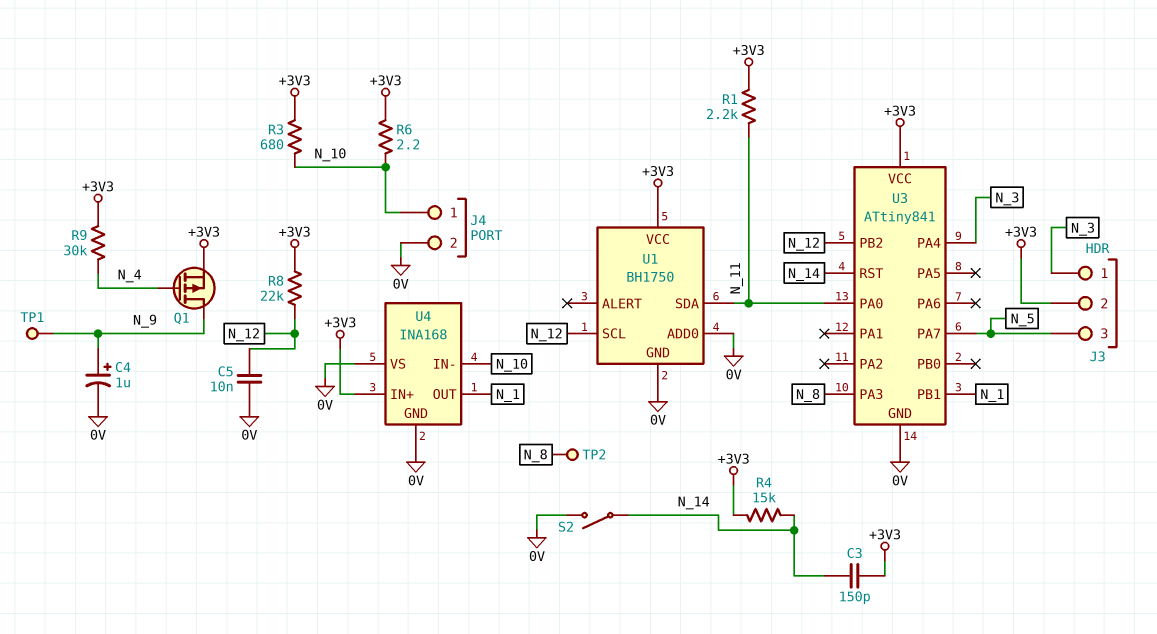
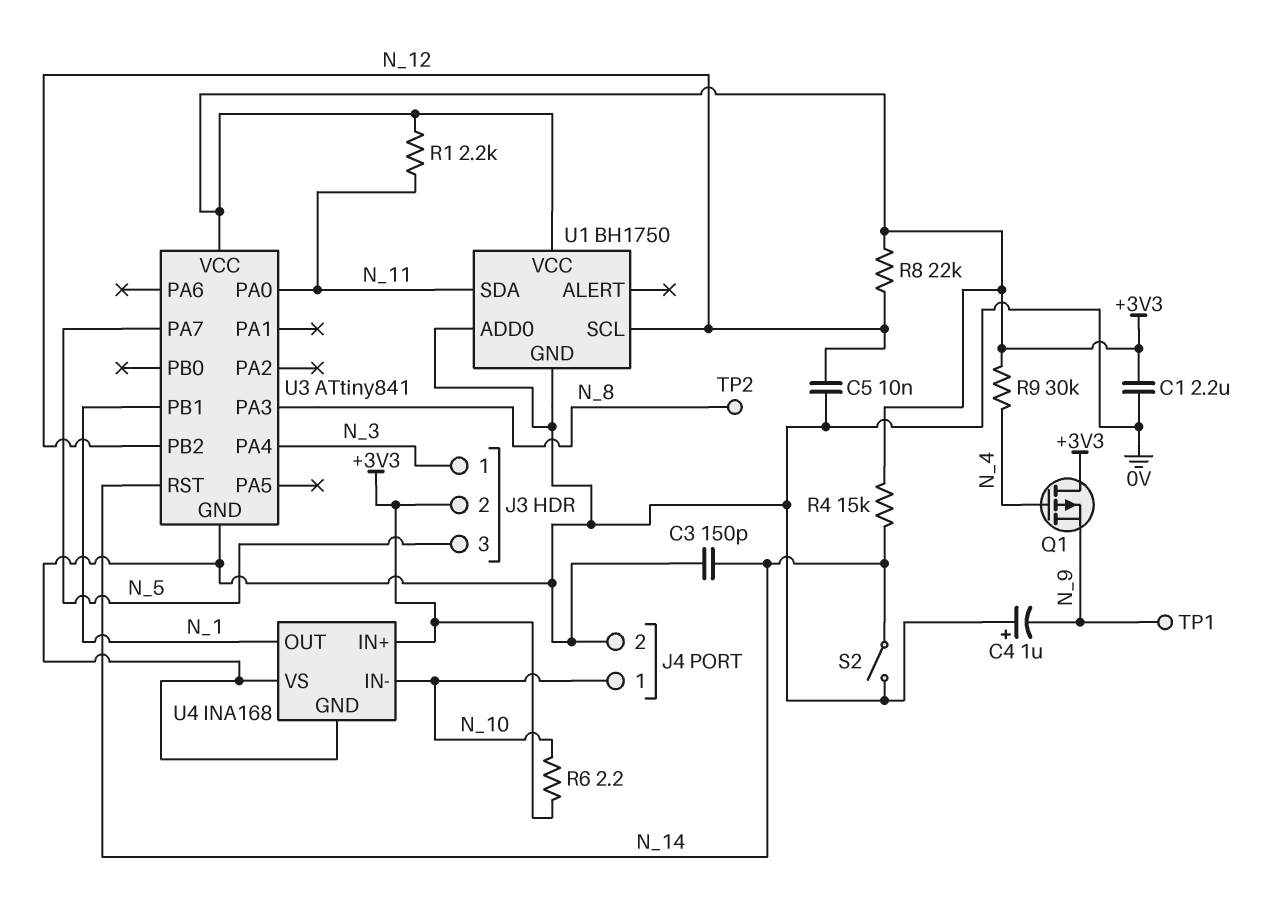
C1: none -> 2.2uF (+3V3, 0V)
C3: 150pF (+3V3, N_14) -> 150pF (0V, N_14)
C4: 1uF (plus N_9, minus 0V) -> 1uF (plus 0V, minus N_9)
Q1: PMOS (G N_4, D N_9, S +3V3) -> PMOS (G N_4, D +3V3, S N_9)
R3: 680 (+3V3, N_10) -> none

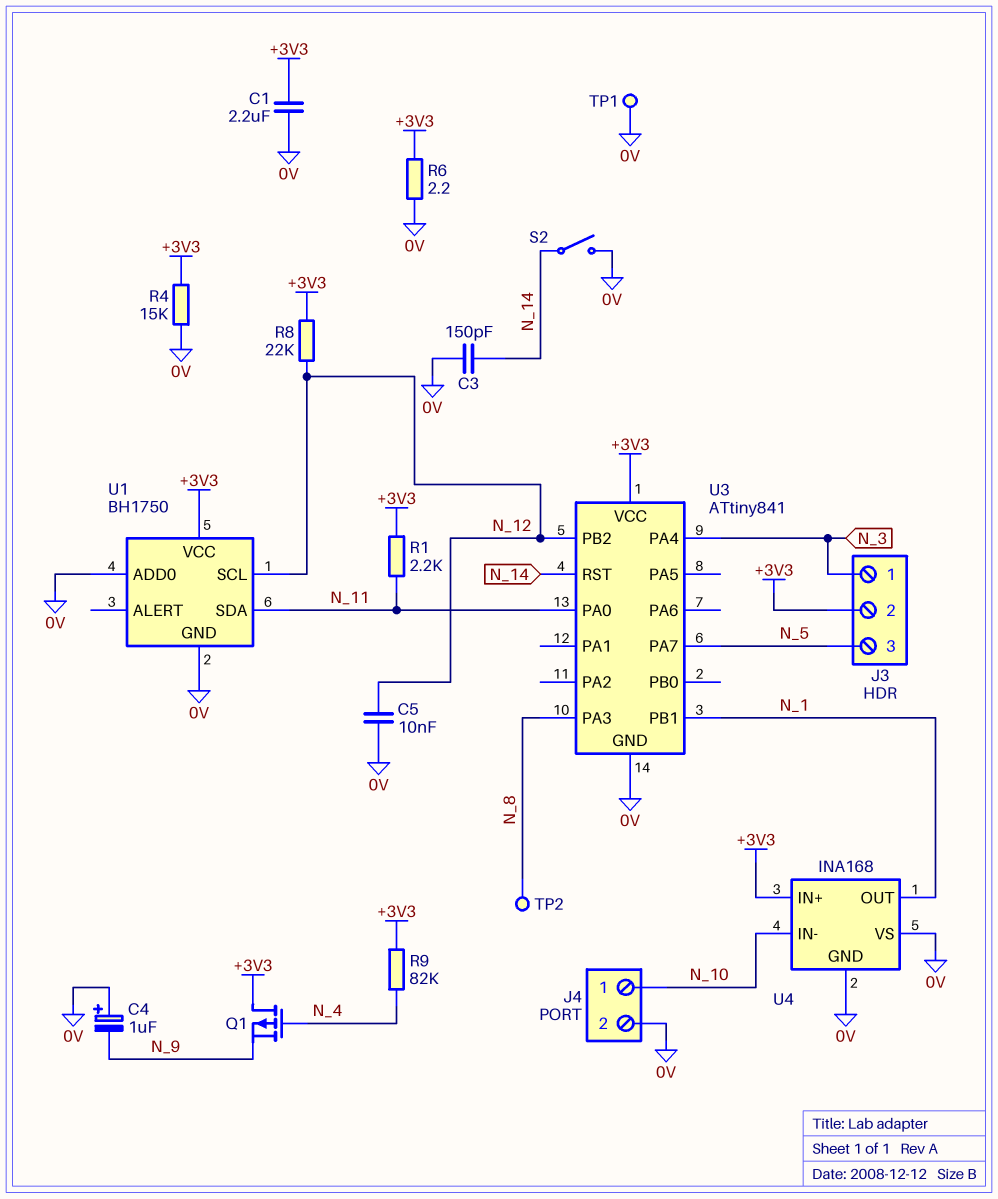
R4: 15k (+3V3, N_14) -> 15k (+3V3, 0V)
R6: 2.2 (+3V3, N_10) -> 2.2 (+3V3, 0V)
R9: 30k (+3V3, N_4) -> 82k (+3V3, N_4)
TP1: test point (N_9) -> test point (0V)

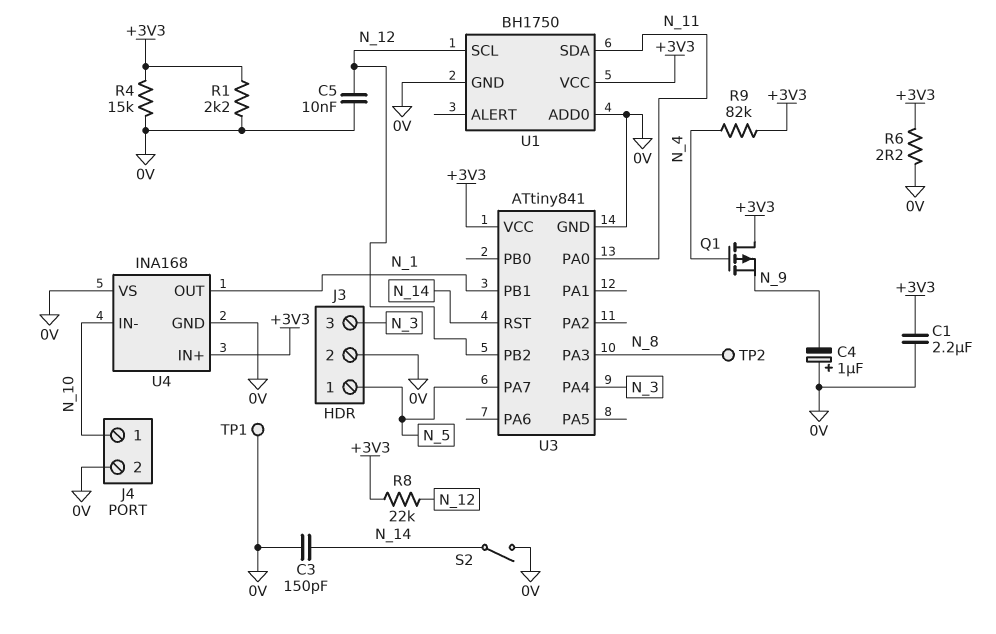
J3 pin 1: N_3 -> N_5
J3 pin 2: +3V3 -> 0V
J3 pin 3: N_5 -> N_3
R1: 2.2k (+3V3, N_11) -> 2.2k (+3V3, 0V)

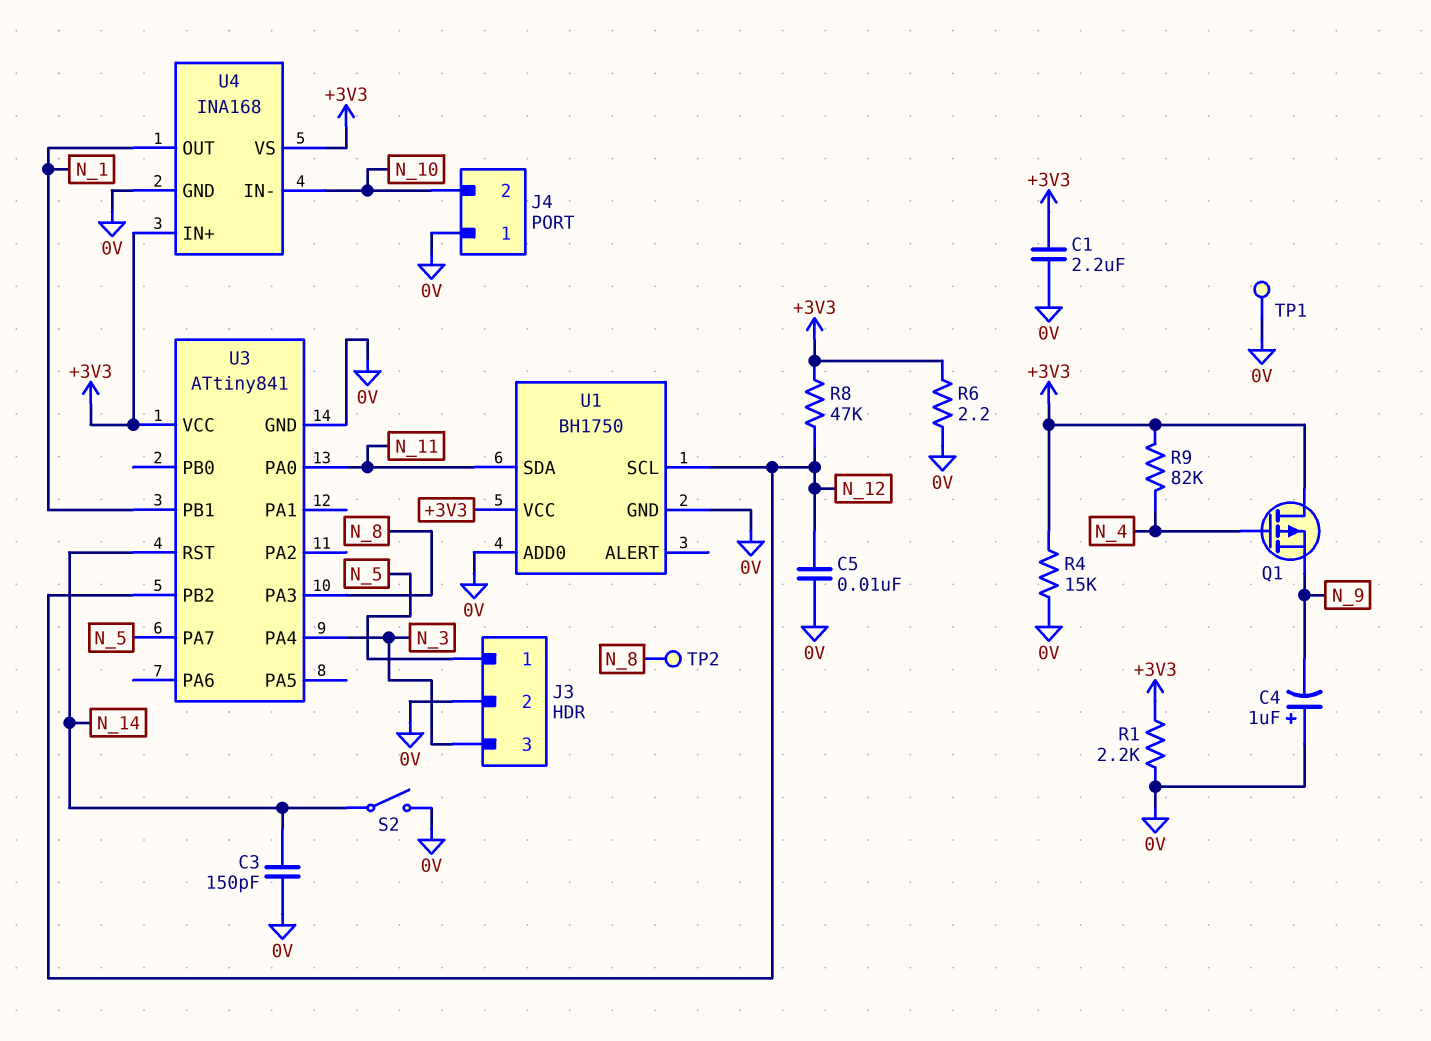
J4 pin 1: N_10 -> 0V
J4 pin 2: 0V -> N_10
R8: 22k (+3V3, N_12) -> 47k (+3V3, N_12)
U4 pin VS: 0V -> +3V3

